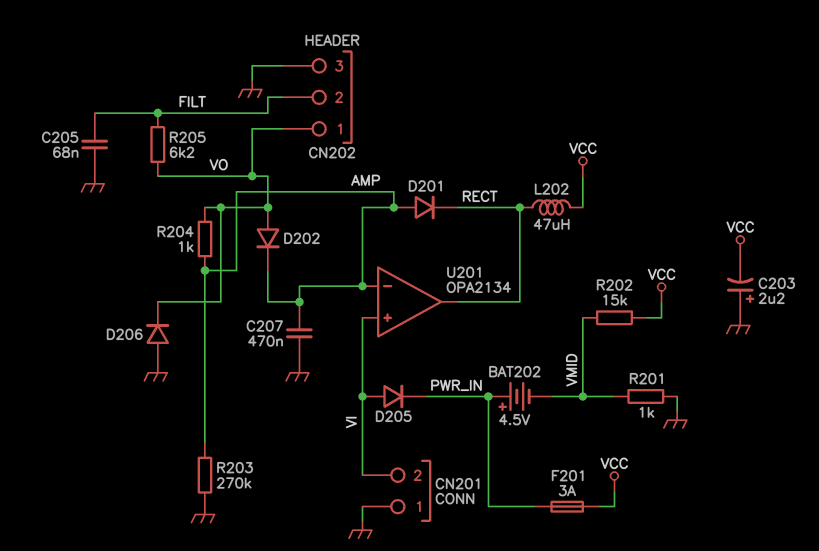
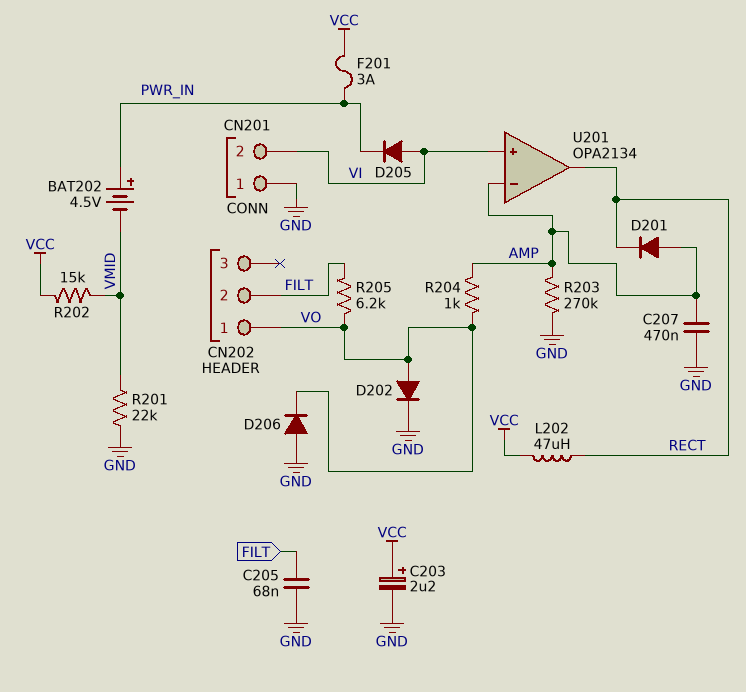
C203: 2.2uF (plus GND, minus VCC) -> 2.2uF (plus VCC, minus GND)
CN202 pin 3: GND -> none
D202: diode (A VO, K AMP) -> diode (A VO, K GND)
R201: 1k (GND, VMID) -> 22k (GND, VMID)

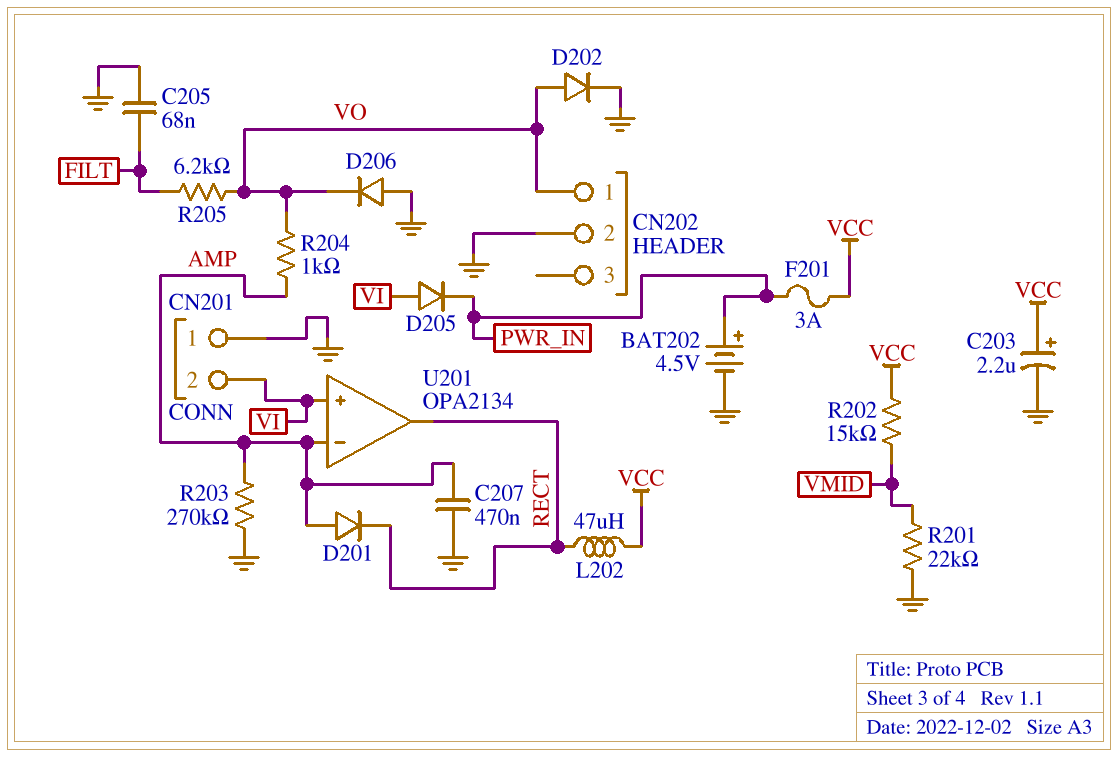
BAT202: 4.5V (plus PWR_IN, minus VMID) -> 4.5V (plus PWR_IN, minus GND)
CN202 pin 2: FILT -> GND

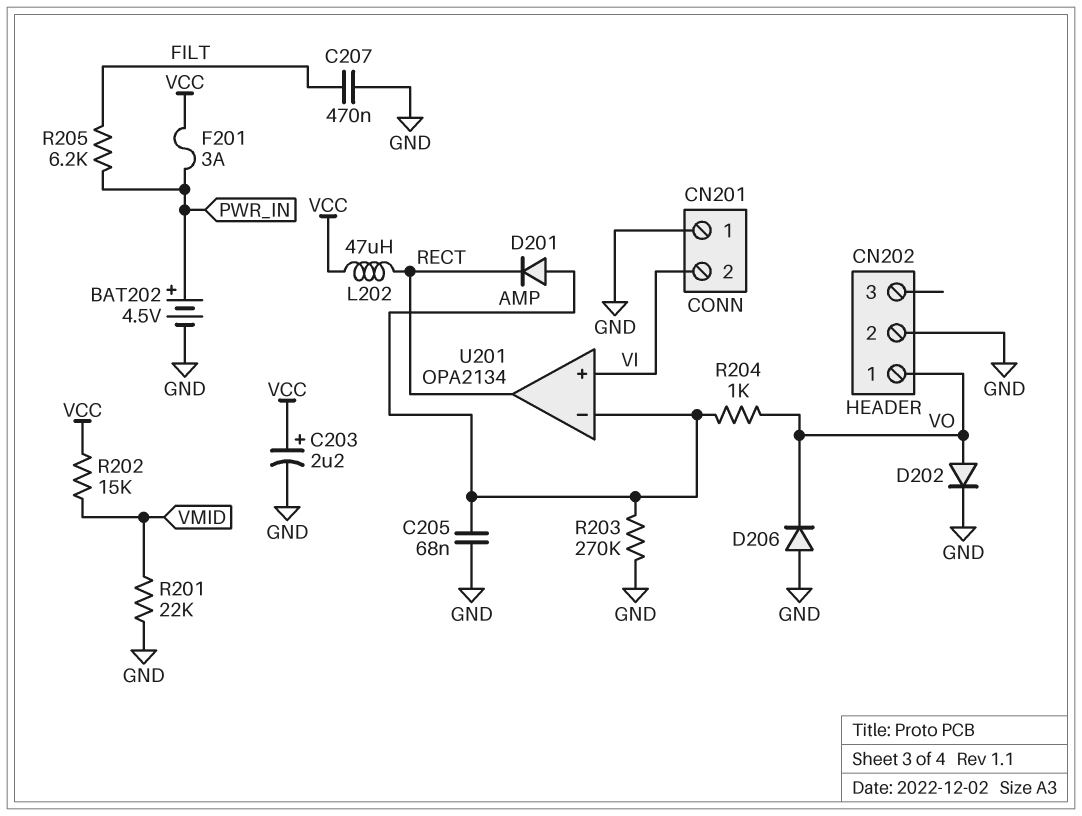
C205: 68nF (FILT, GND) -> 68nF (AMP, GND)
C207: 470nF (AMP, GND) -> 470nF (FILT, GND)
D205: diode (A VI, K PWR_IN) -> none
R205: 6.2k (FILT, VO) -> 6.2k (FILT, PWR_IN)

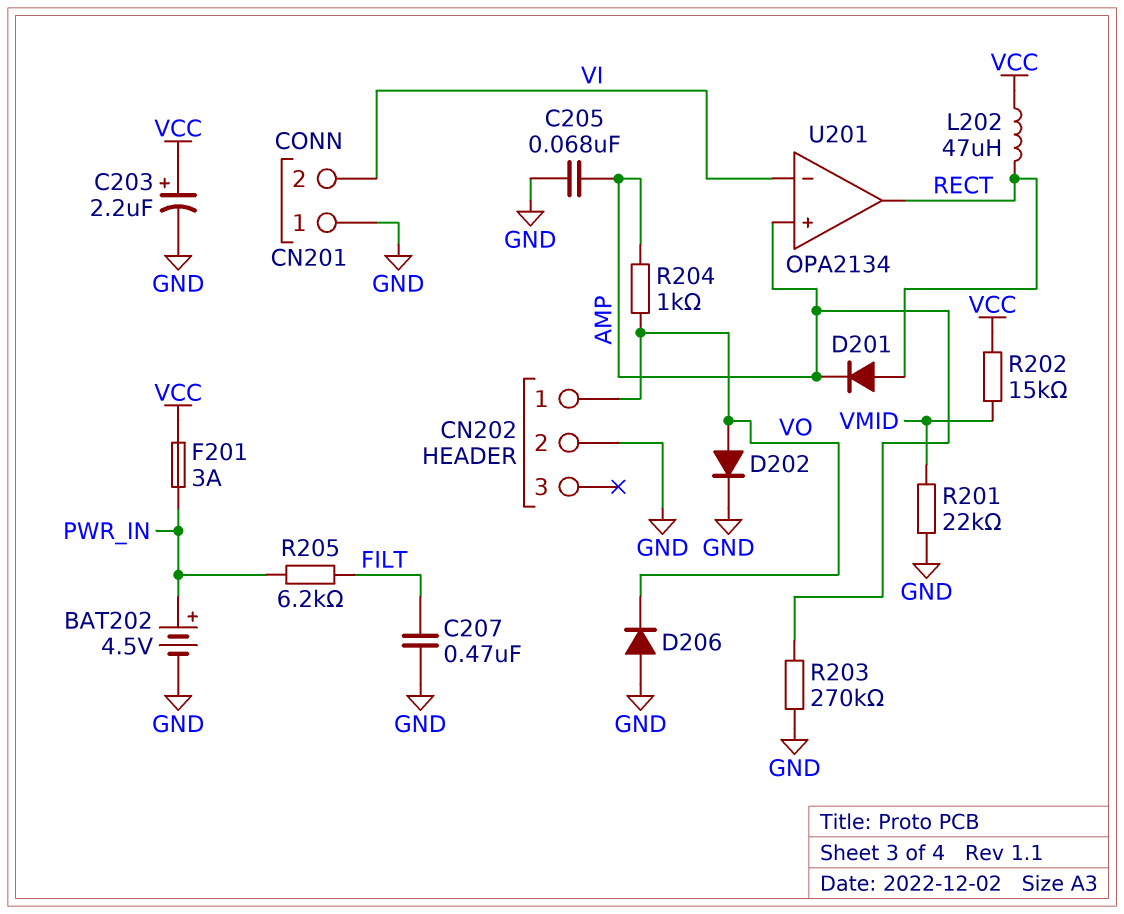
D201: diode (A AMP, K RECT) -> diode (A RECT, K AMP)
U201 pin in+: VI -> AMP
U201 pin in-: AMP -> VI

